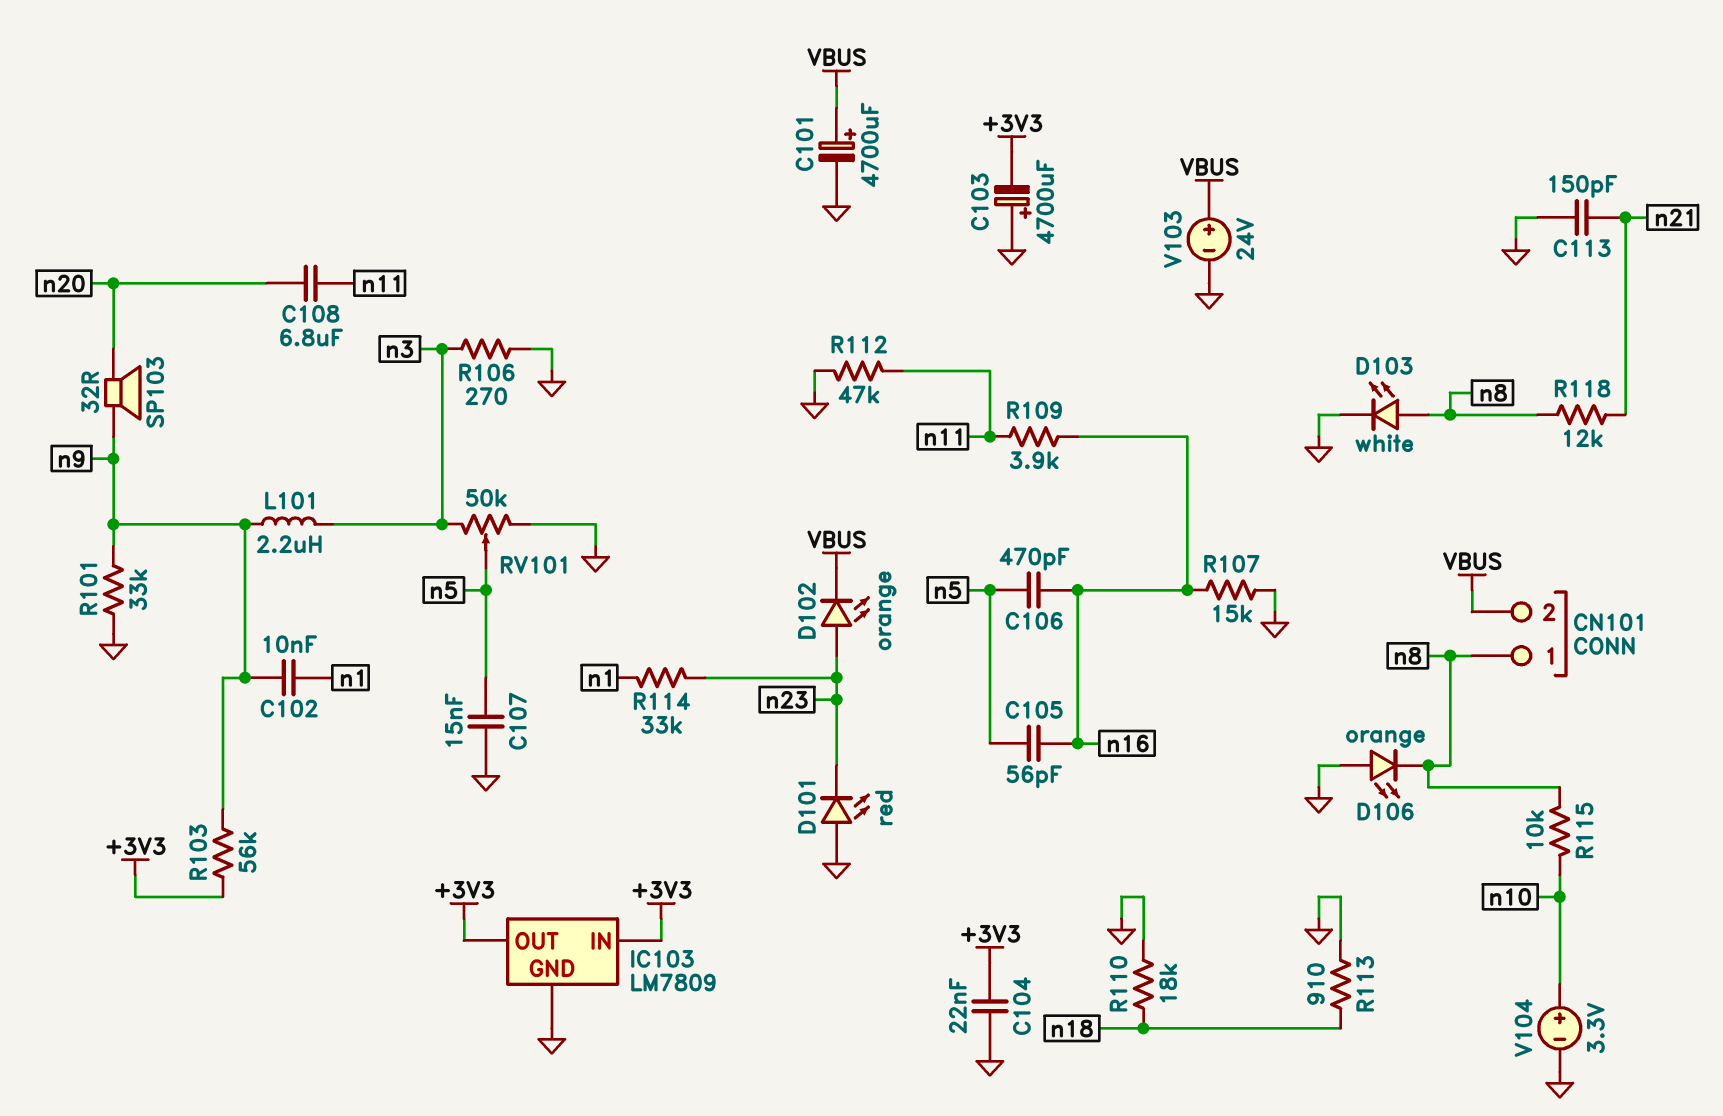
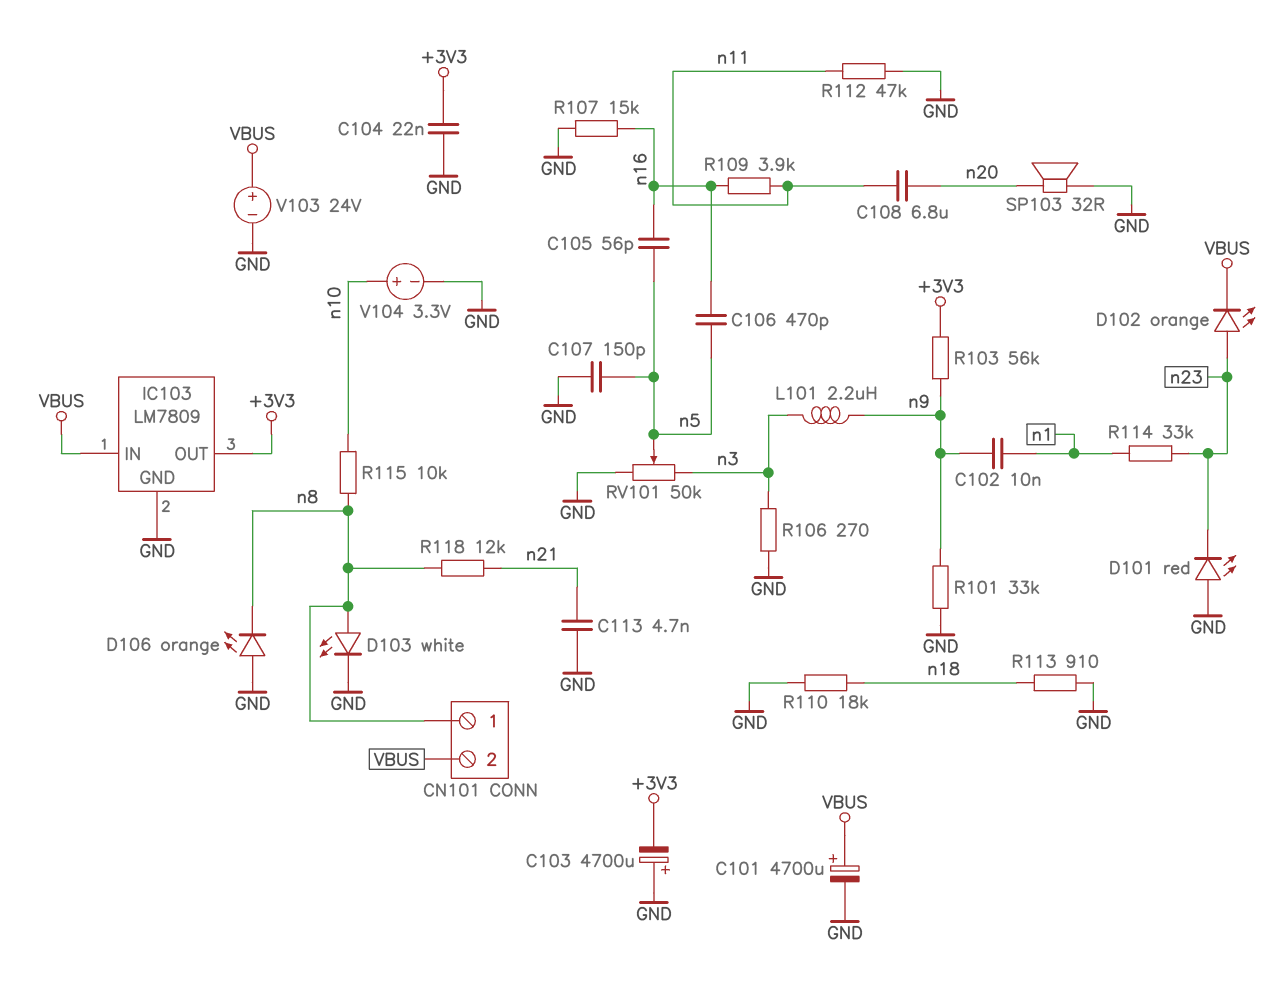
C107: 15nF (GND, n5) -> 150pF (GND, n5)
C113: 150pF (GND, n21) -> 4.7nF (GND, n21)
IC103 pin IN: +3V3 -> VBUS
SP103: speaker 32R (n9, n20) -> speaker 32R (GND, n20)

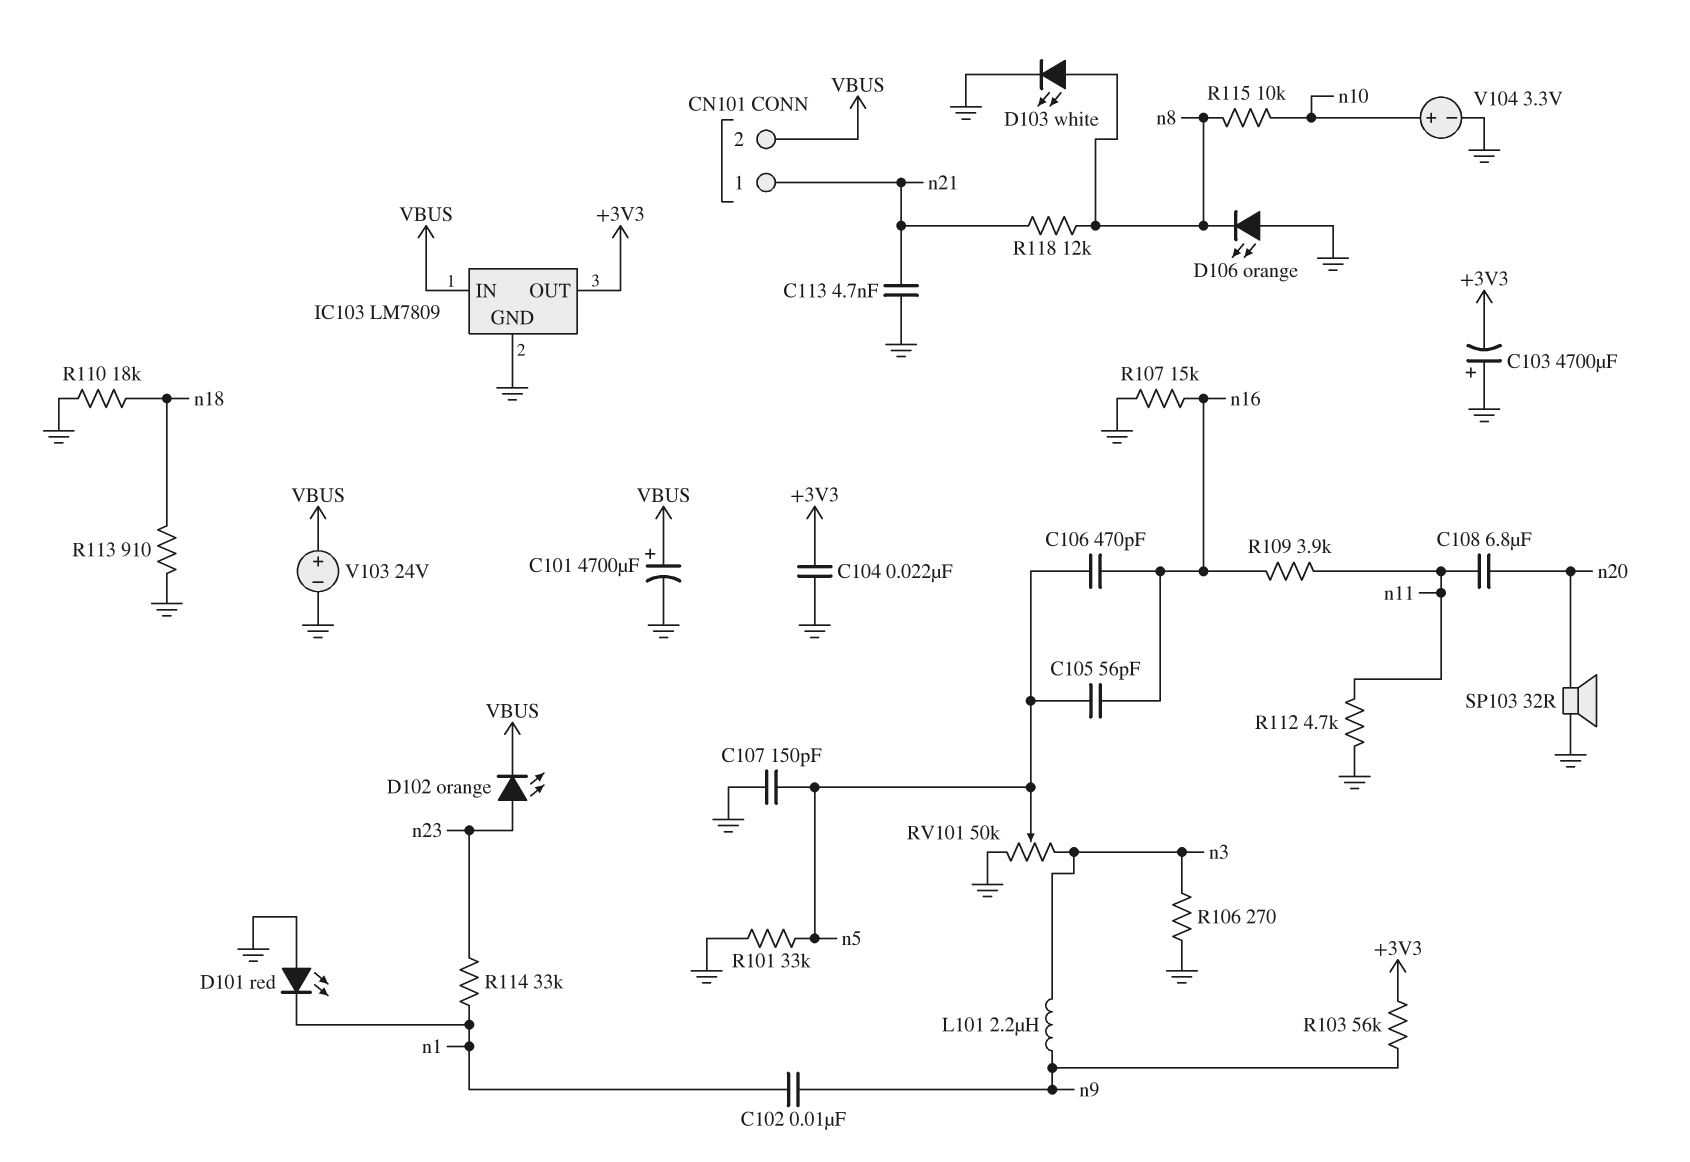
CN101 pin 1: n8 -> n21
D101: LED red (A GND, K n23) -> LED red (A GND, K n1)
R101: 33k (GND, n9) -> 33k (GND, n5)
R112: 47k (GND, n11) -> 4.7k (GND, n11)

